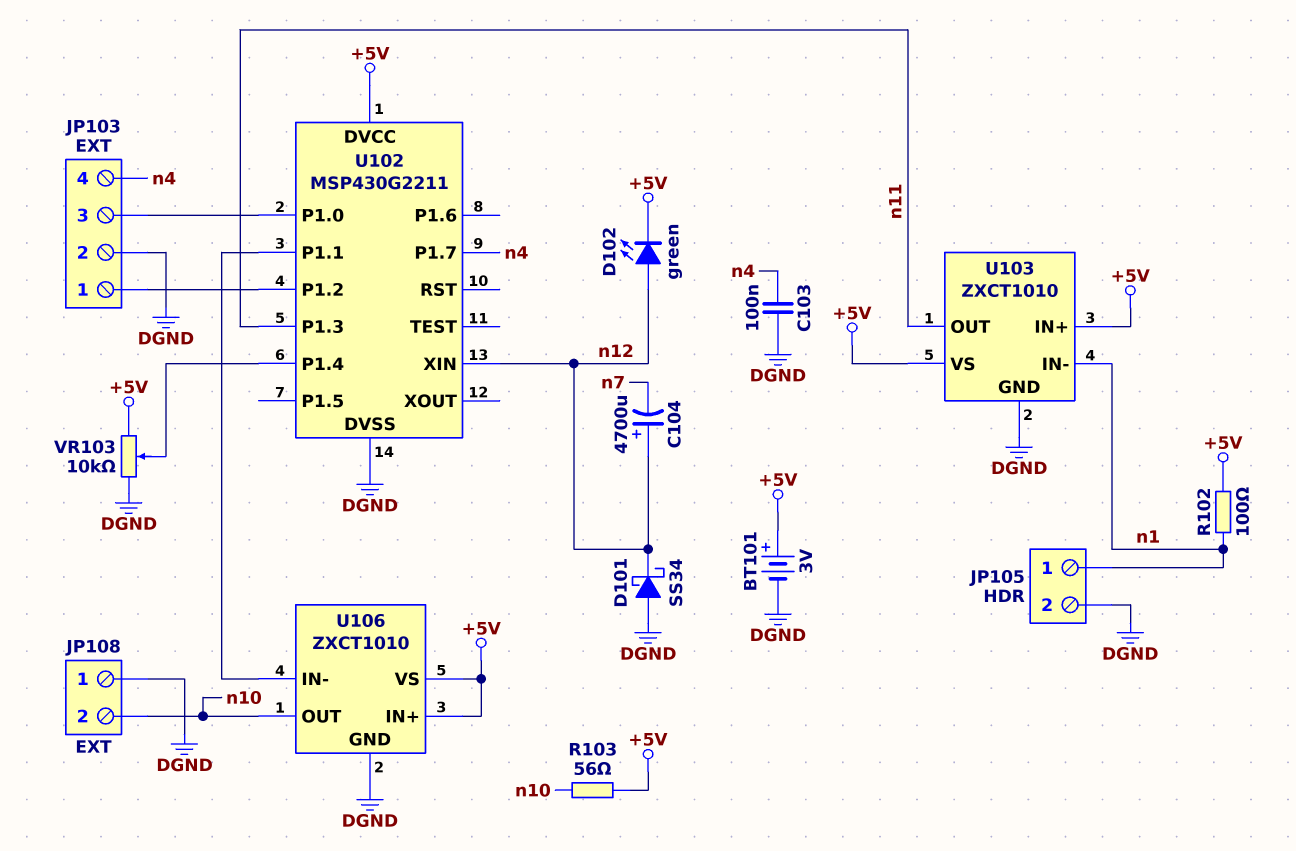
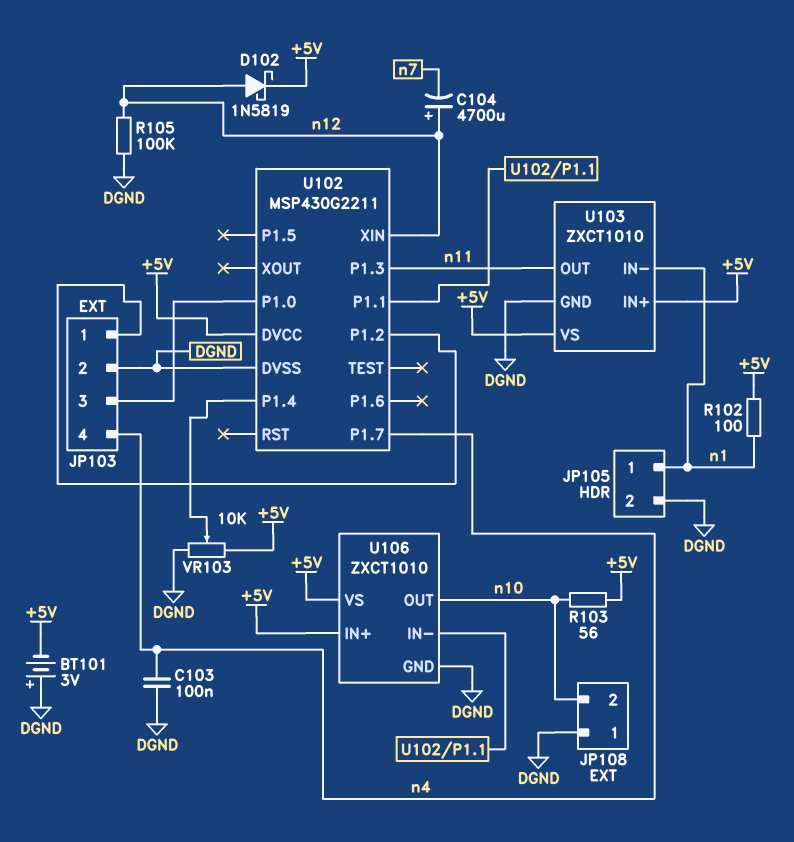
BT101: 3V (plus +5V, minus DGND) -> 3V (plus DGND, minus +5V)
D101: schottky SS34 (A DGND, K n12) -> none
D102: LED green (A n12, K +5V) -> schottky 1N5819 (A n12, K +5V)
R105: none -> 100k (DGND, n12)

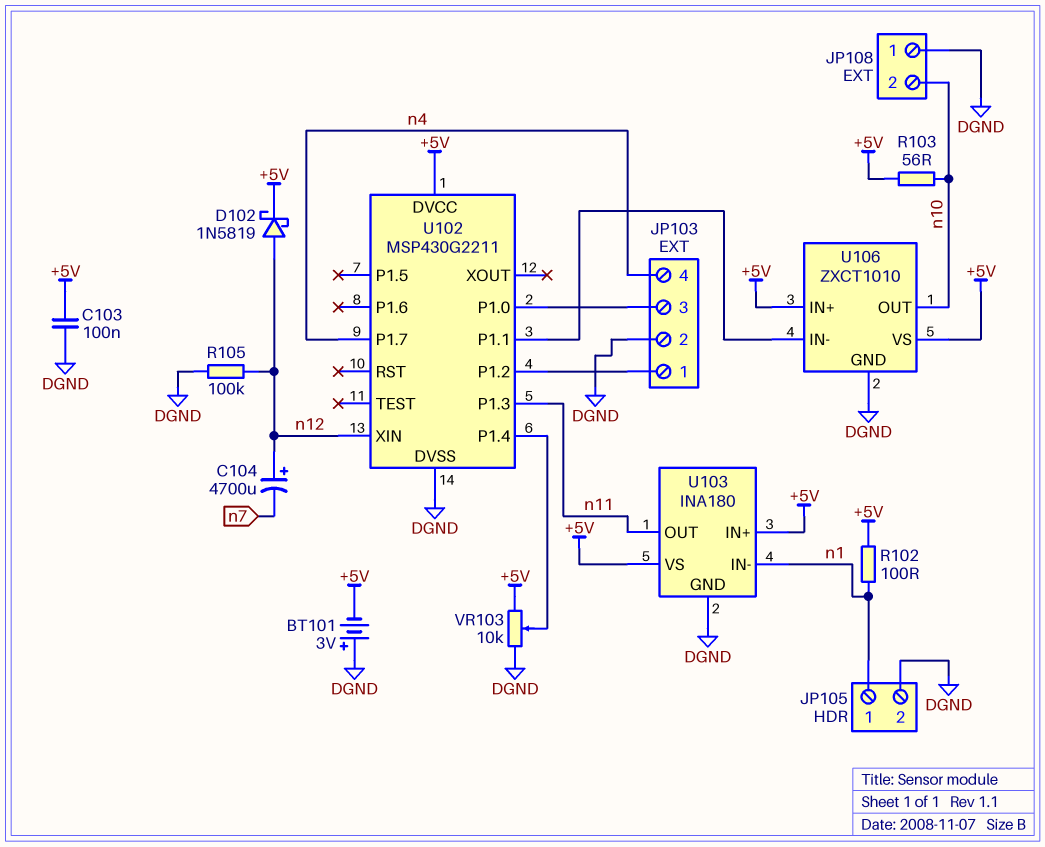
C103: 100nF (DGND, n4) -> 100nF (+5V, DGND)
U103: ZXCT1010 -> INA180

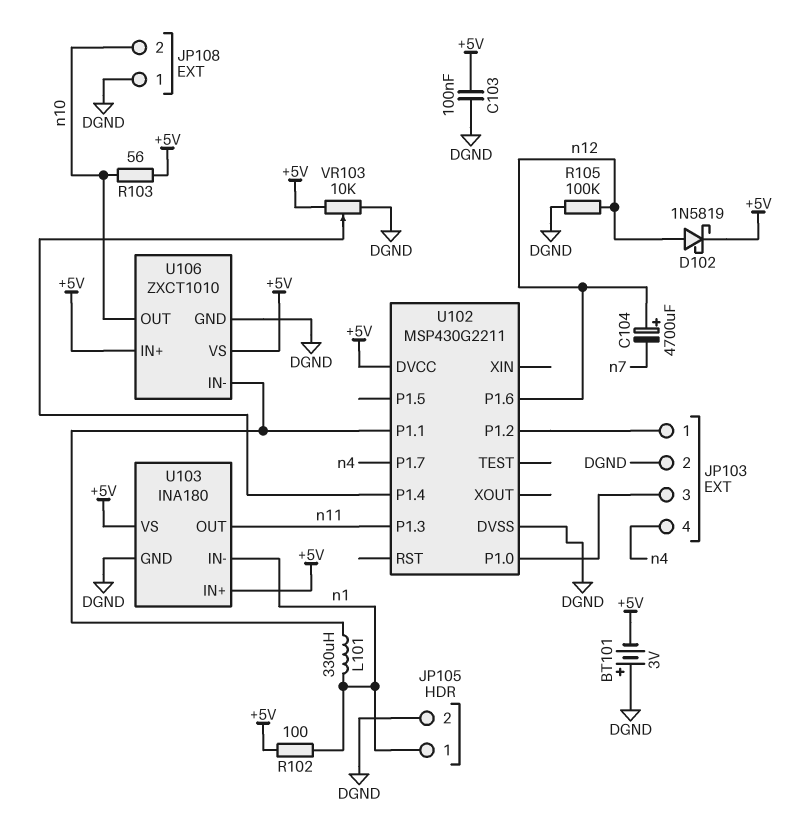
L101: none -> 330uH (U102/P1.1, n1)
U102 pin P1.6: none -> n12
U102 pin XIN: n12 -> none

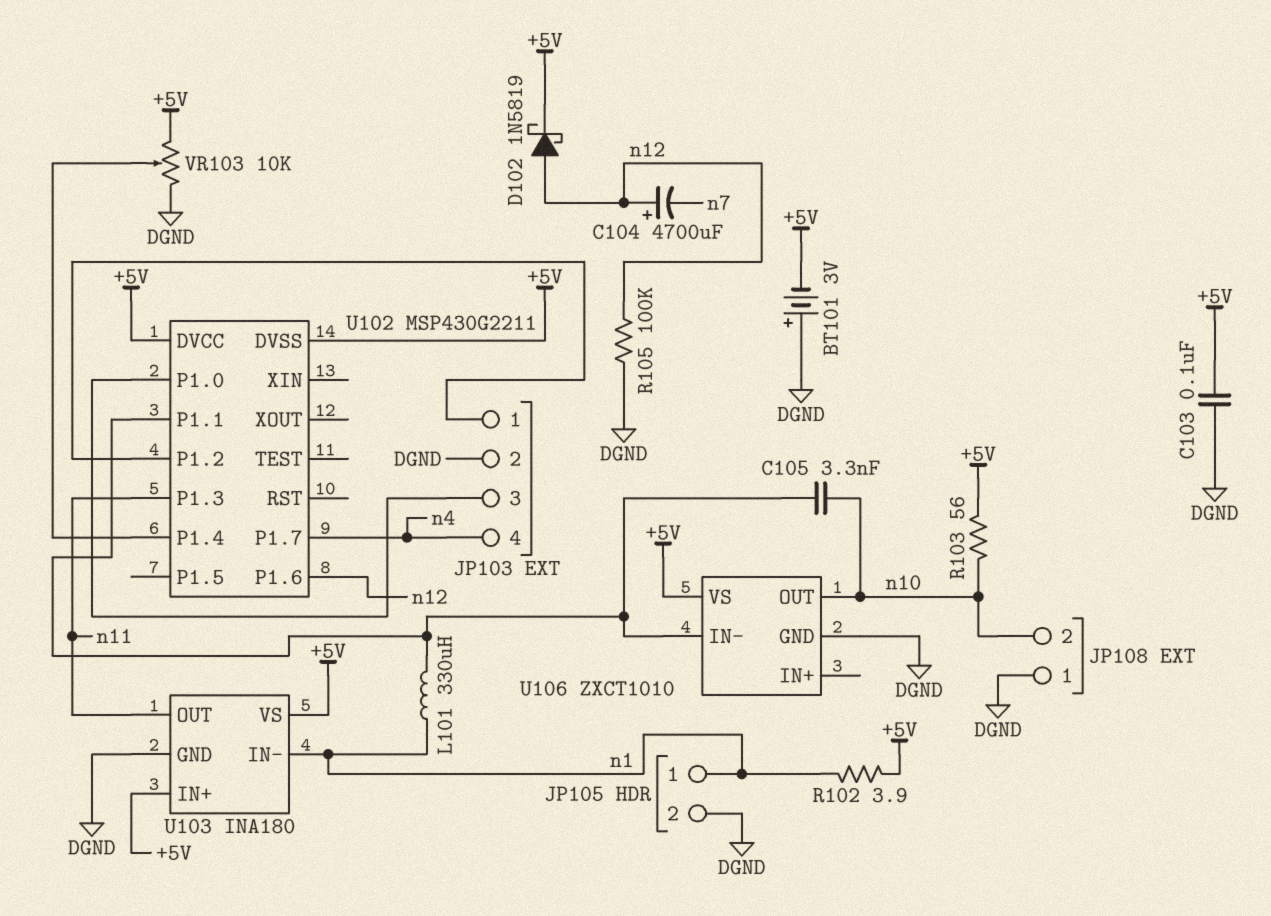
C105: none -> 3.3nF (U102/P1.1, n10)
R102: 100 (+5V, n1) -> 3.9 (+5V, n1)
U102 pin DVSS: DGND -> +5V
U106 pin IN+: +5V -> none

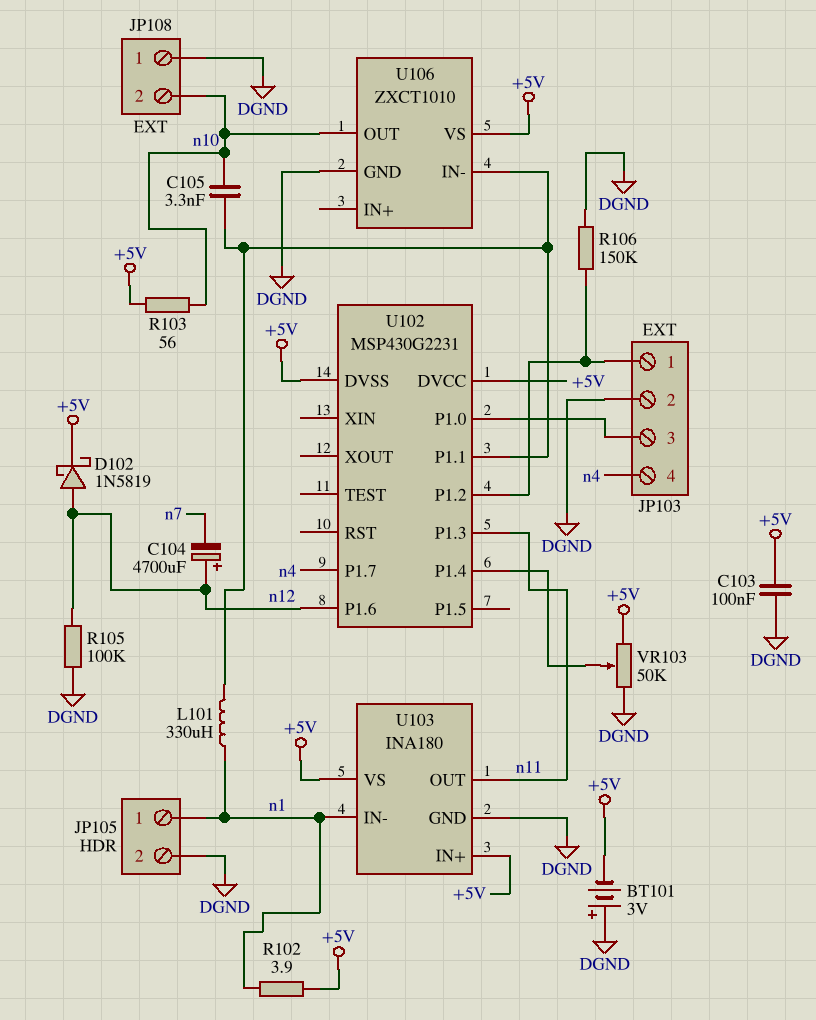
R106: none -> 150k (DGND, JP103/1)
U102: MSP430G2211 -> MSP430G2231
VR103: 10k (+5V, DGND, wiper U102/P1.4) -> 50k (+5V, DGND, wiper U102/P1.4)

